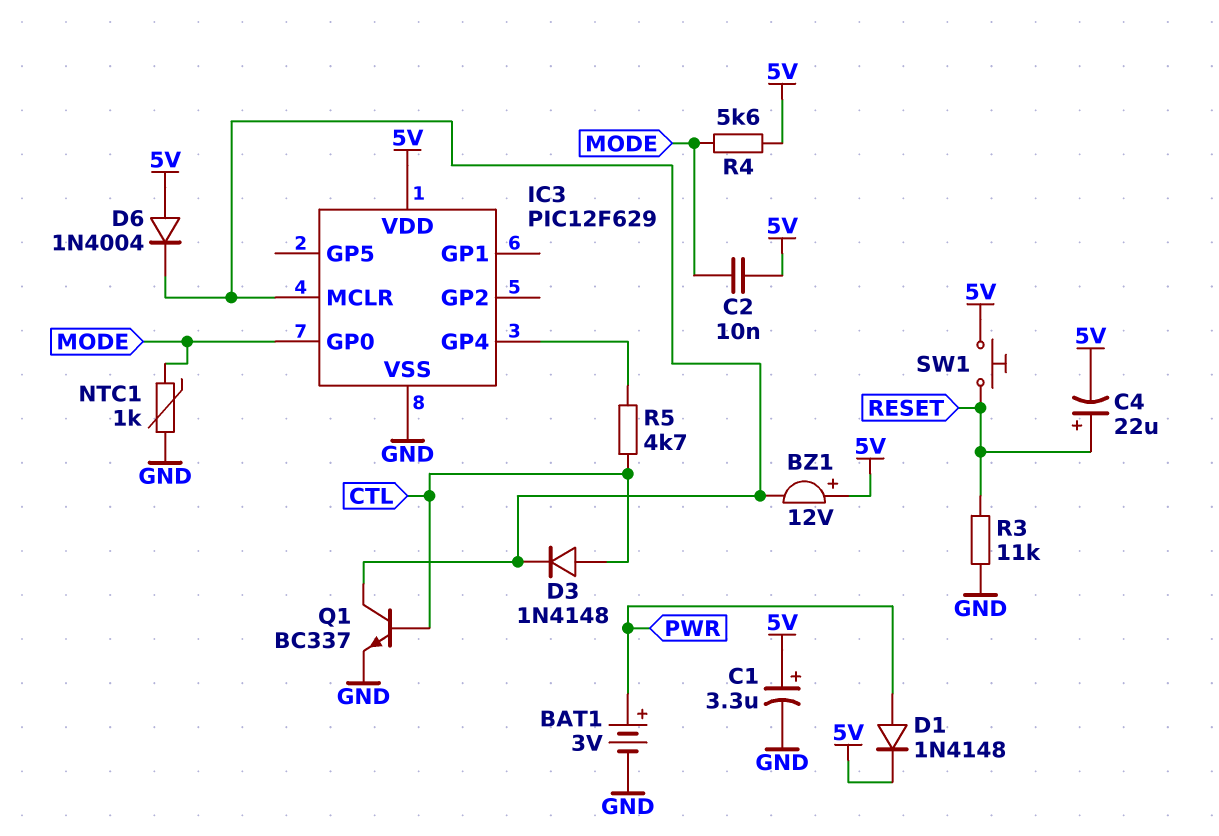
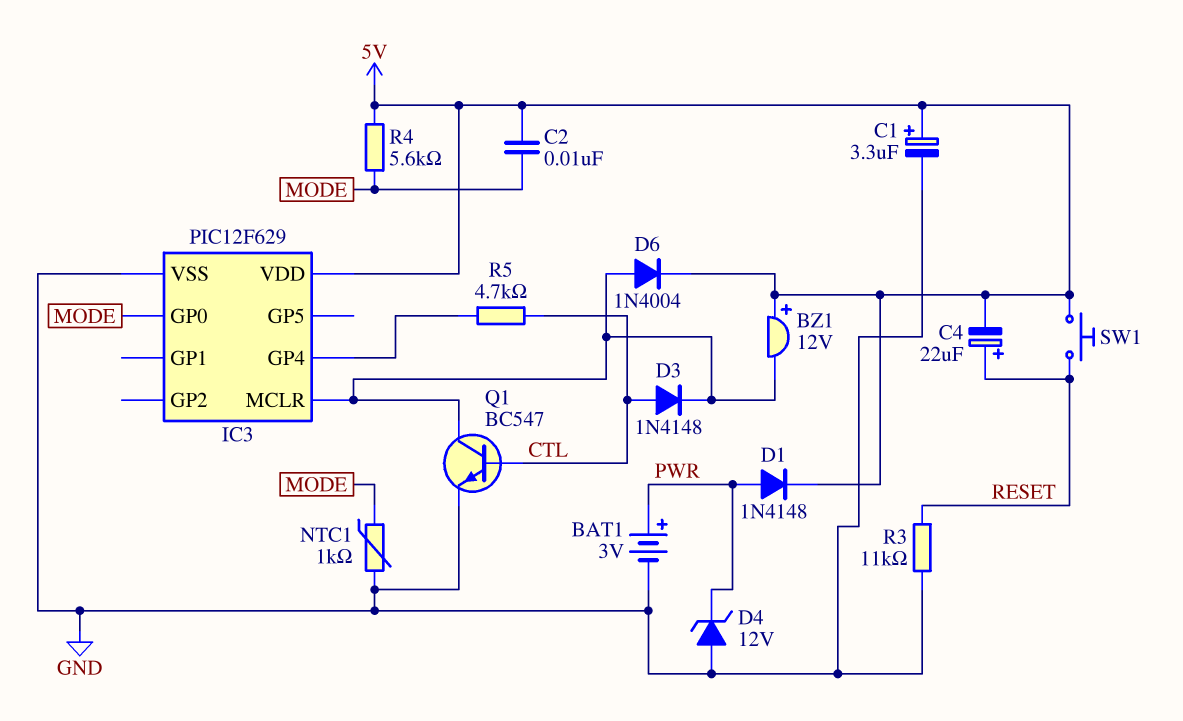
D4: none -> zener 12V (A GND, K PWR)
D6: diode 1N4004 (A 5V, K IC3/MCLR) -> diode 1N4004 (A IC3/MCLR, K 5V)
Q1: NPN BC337 (B CTL, C IC3/MCLR, E GND) -> NPN BC547 (B CTL, C IC3/MCLR, E GND)

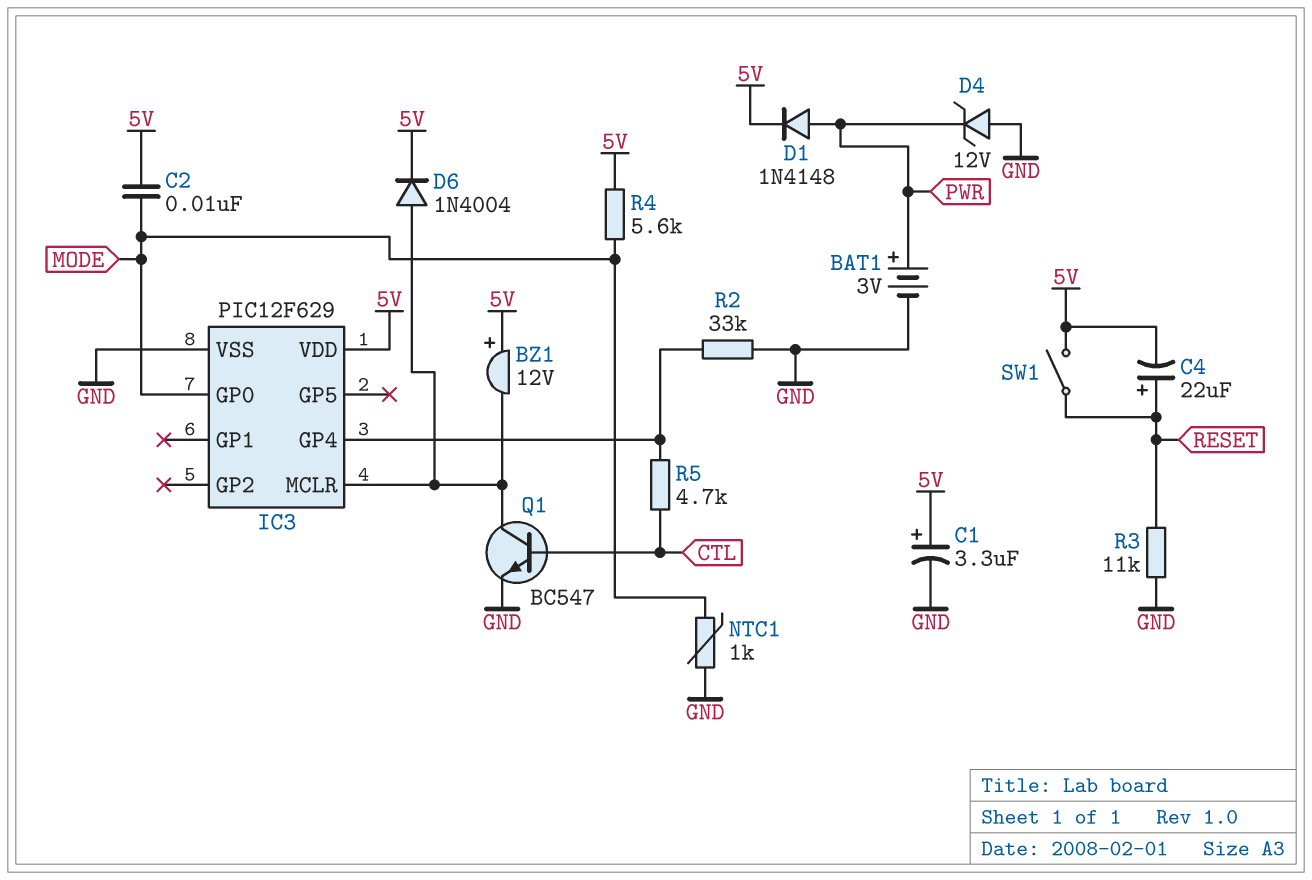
D3: diode 1N4148 (A CTL, K IC3/MCLR) -> none
R2: none -> 33k (GND, IC3/GP4)
SW1: button (5V, RESET) -> switch (5V, RESET)

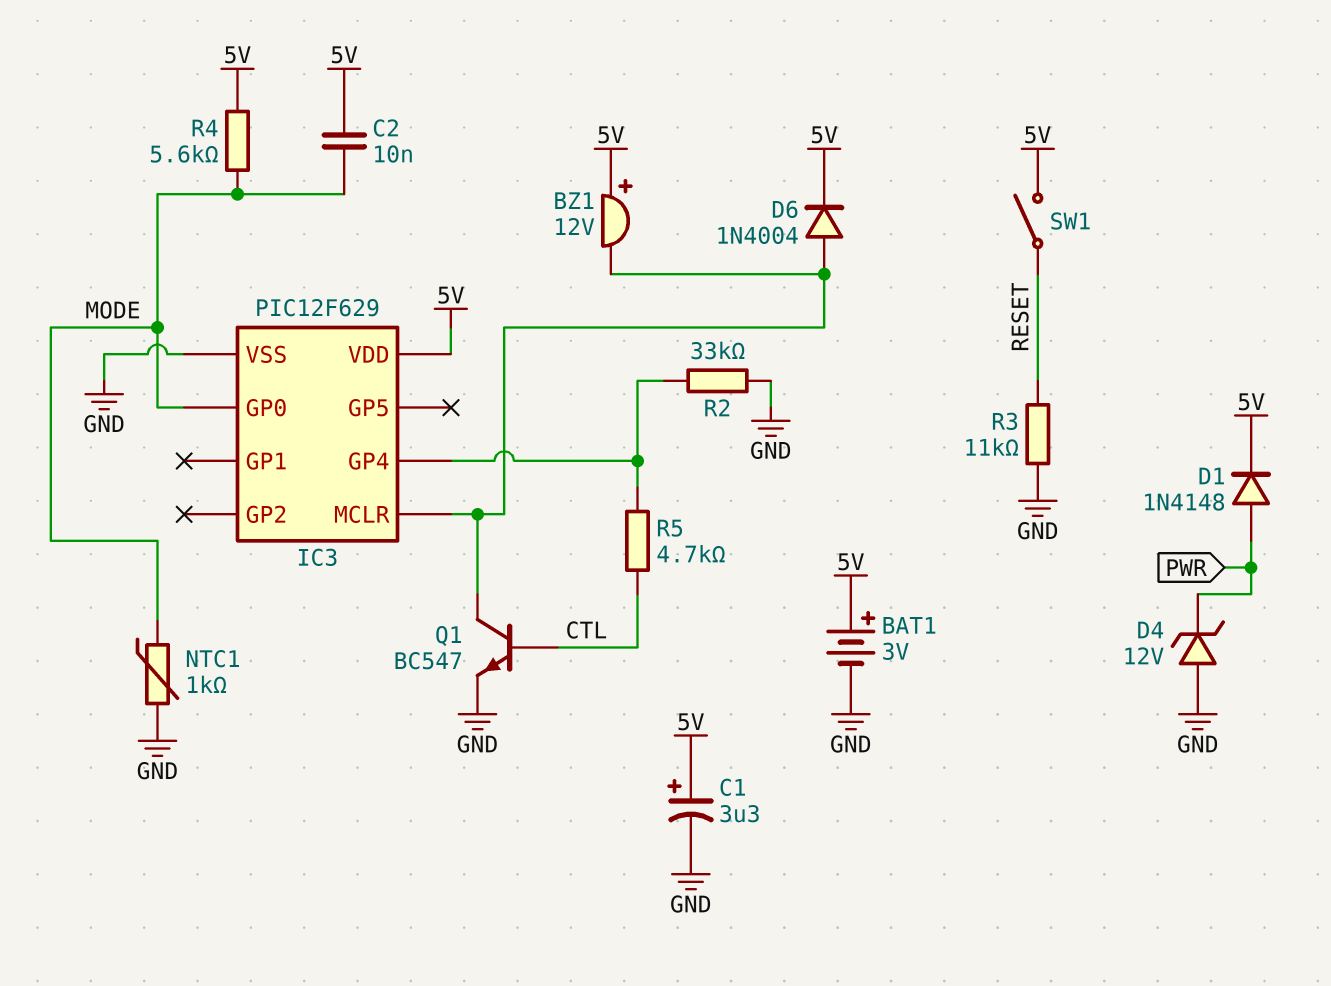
BAT1: 3V (plus PWR, minus GND) -> 3V (plus 5V, minus GND)
C4: 22uF (plus RESET, minus 5V) -> none

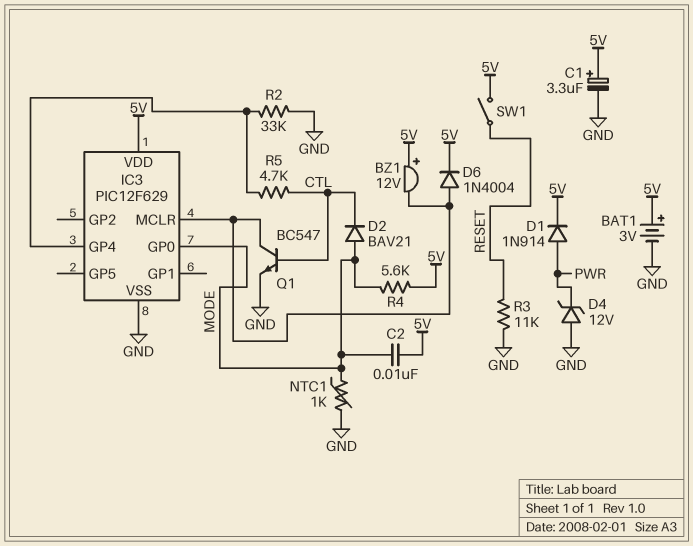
D1: diode 1N4148 (A PWR, K 5V) -> diode 1N914 (A PWR, K 5V)
D2: none -> diode BAV21 (A MODE, K CTL)

